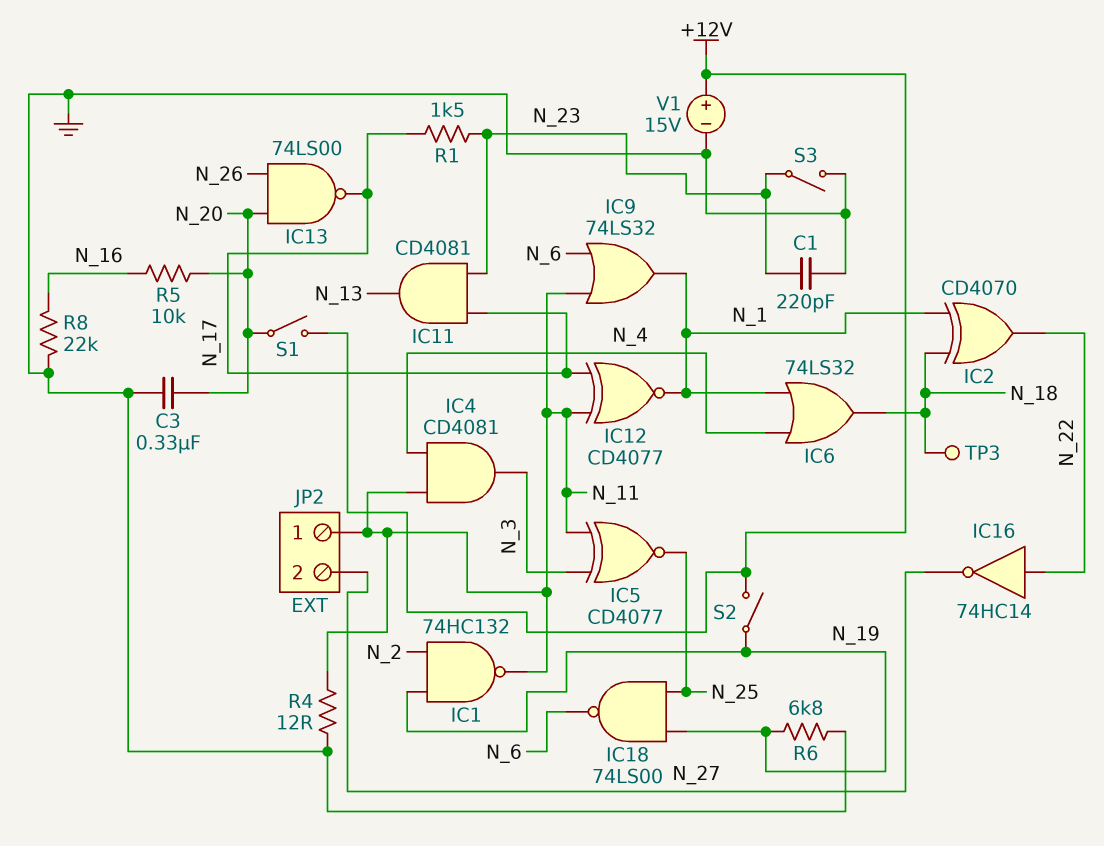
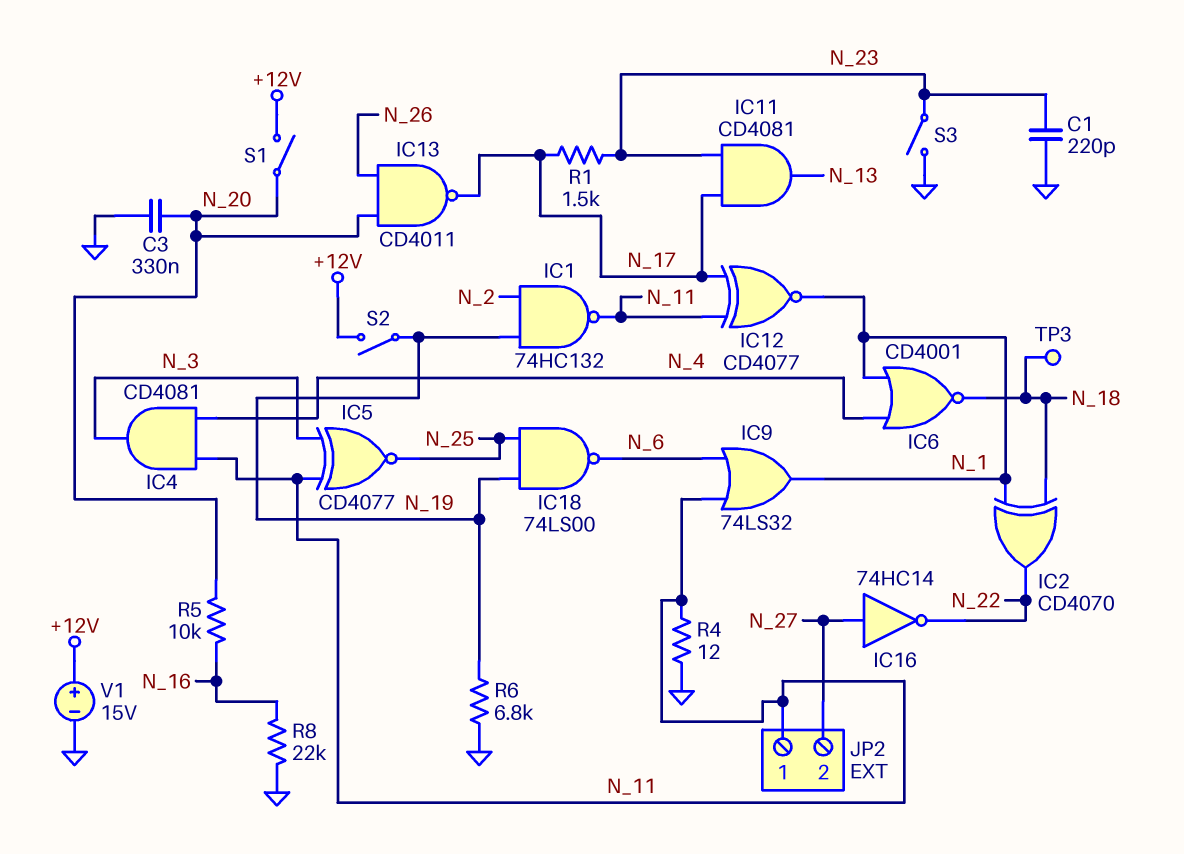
IC6: OR 74LS32 (in N_1, in N_4, out N_18) -> NOR CD4001 (in N_1, in N_4, out N_18)
IC13: NAND 74LS00 (in N_20, in N_26, out N_17) -> NAND CD4011 (in N_20, in N_26, out N_17)
IC16: NOT 74HC14 (in N_22, out N_27) -> NOT 74HC14 (in N_27, out N_22)

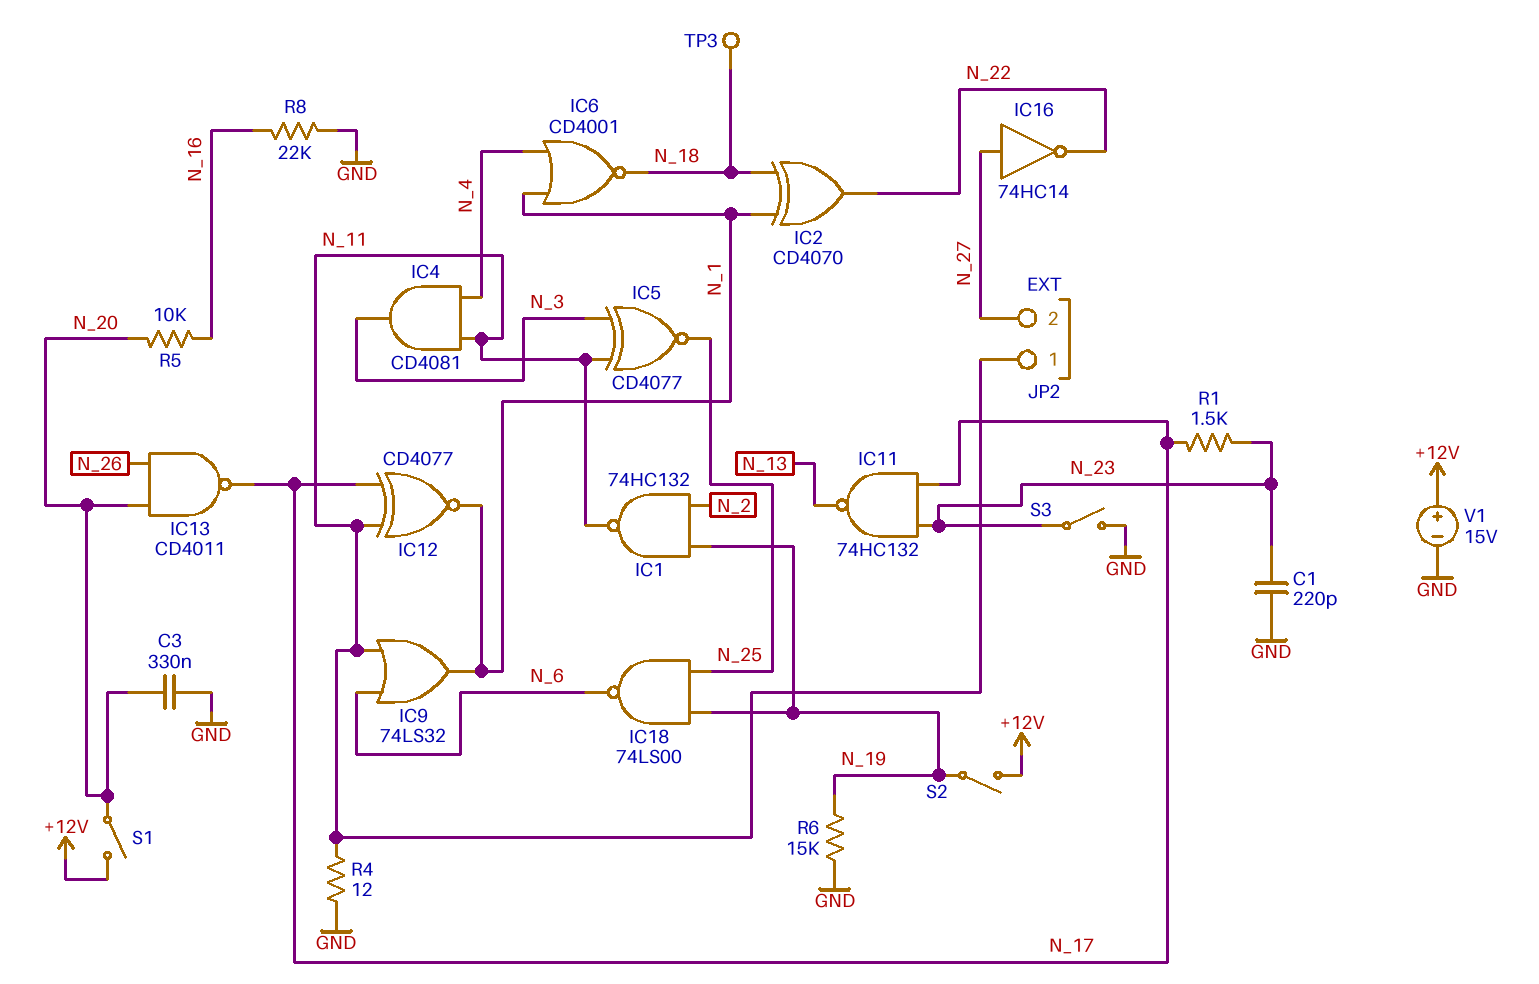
IC11: AND CD4081 (in N_17, in N_23, out N_13) -> NAND 74HC132 (in N_17, in N_23, out N_13)
R6: 6.8k (GND, N_19) -> 15k (GND, N_19)

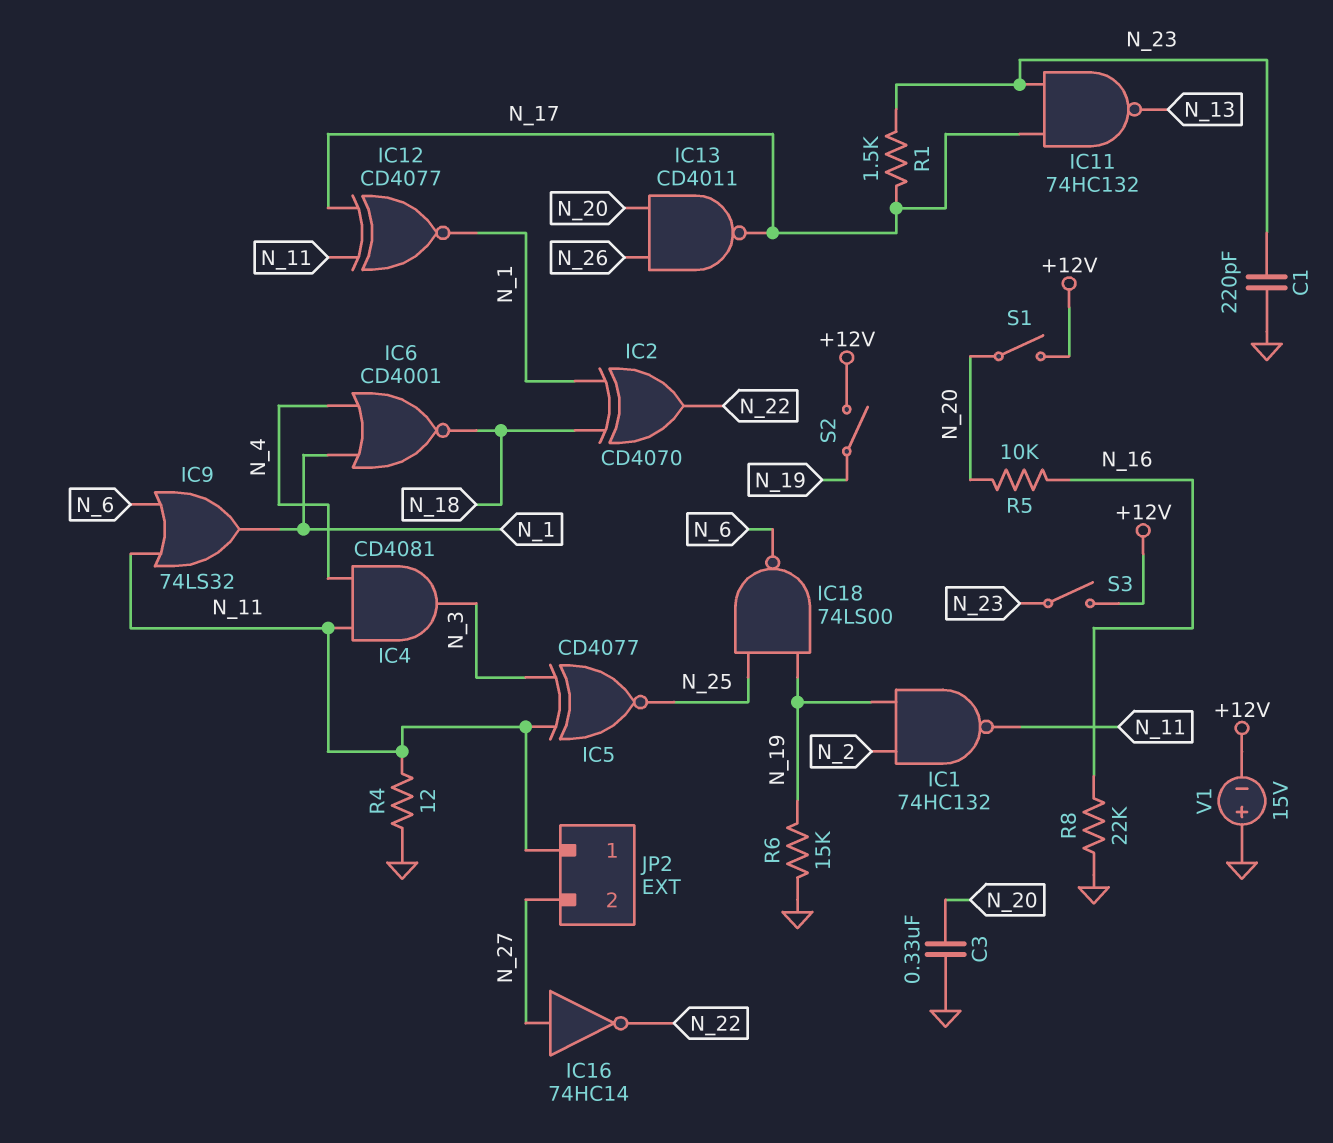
S3: switch (GND, N_23) -> switch (+12V, N_23)
TP3: test point (N_18) -> none
V1: 15V (plus +12V, minus GND) -> 15V (plus GND, minus +12V)

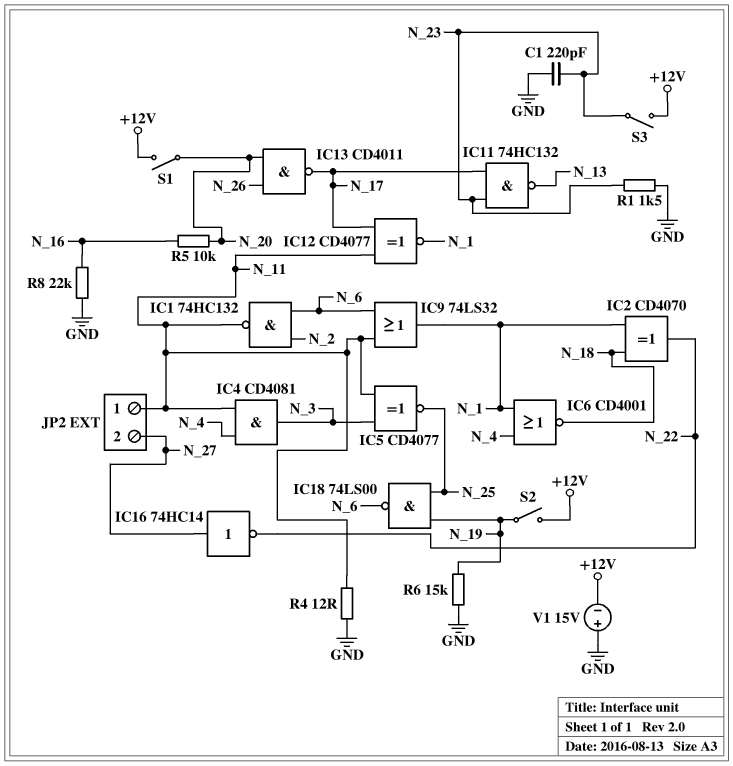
C3: 330nF (GND, N_20) -> none
IC1: NAND 74HC132 (in N_2, in N_19, out N_11) -> NAND 74HC132 (in N_2, in N_6, out N_11)
R1: 1.5k (N_17, N_23) -> 1.5k (GND, N_23)

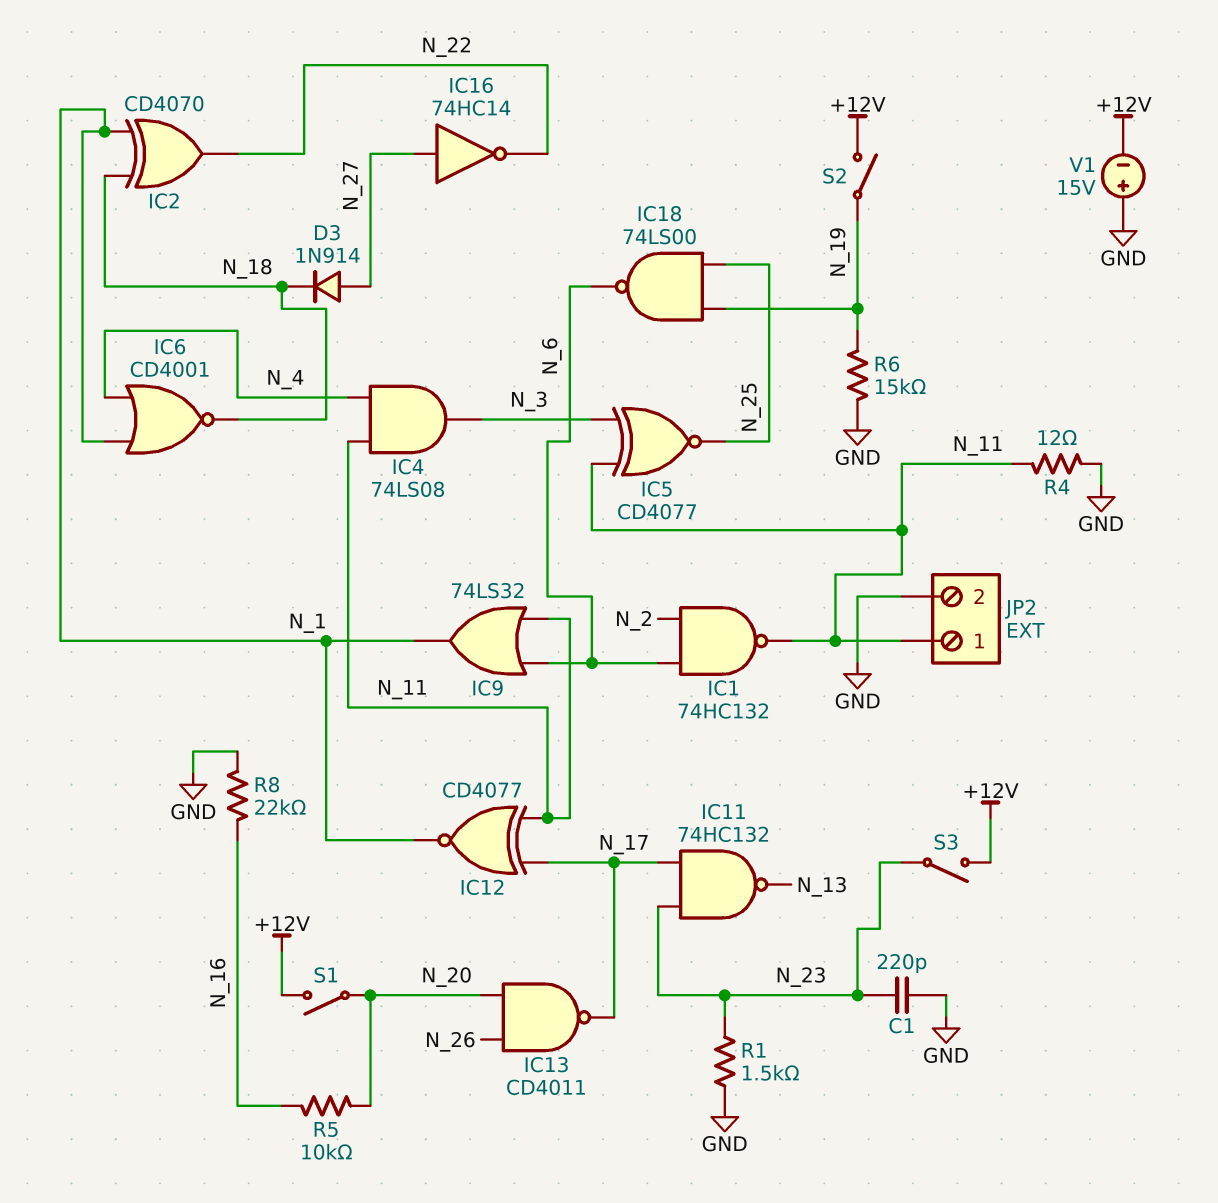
D3: none -> diode 1N914 (A N_27, K N_18)
IC4: AND CD4081 (in N_4, in N_11, out N_3) -> AND 74LS08 (in N_4, in N_11, out N_3)
JP2 pin 2: N_27 -> GND

